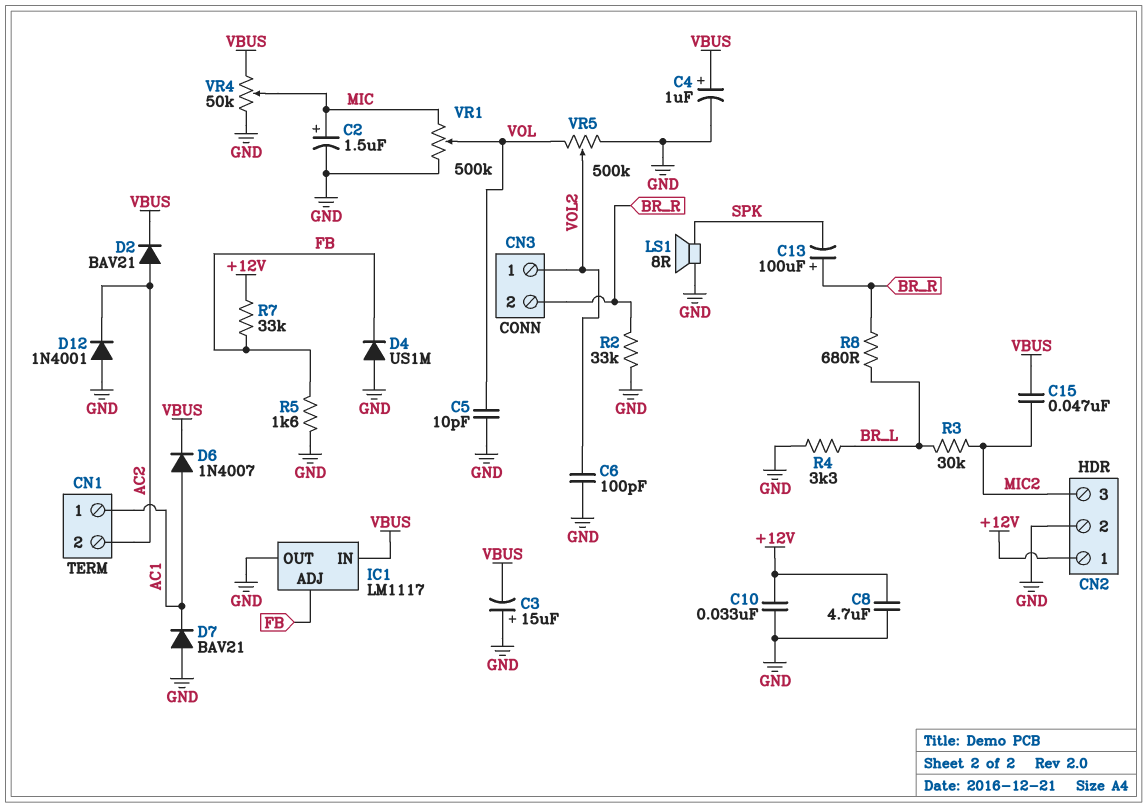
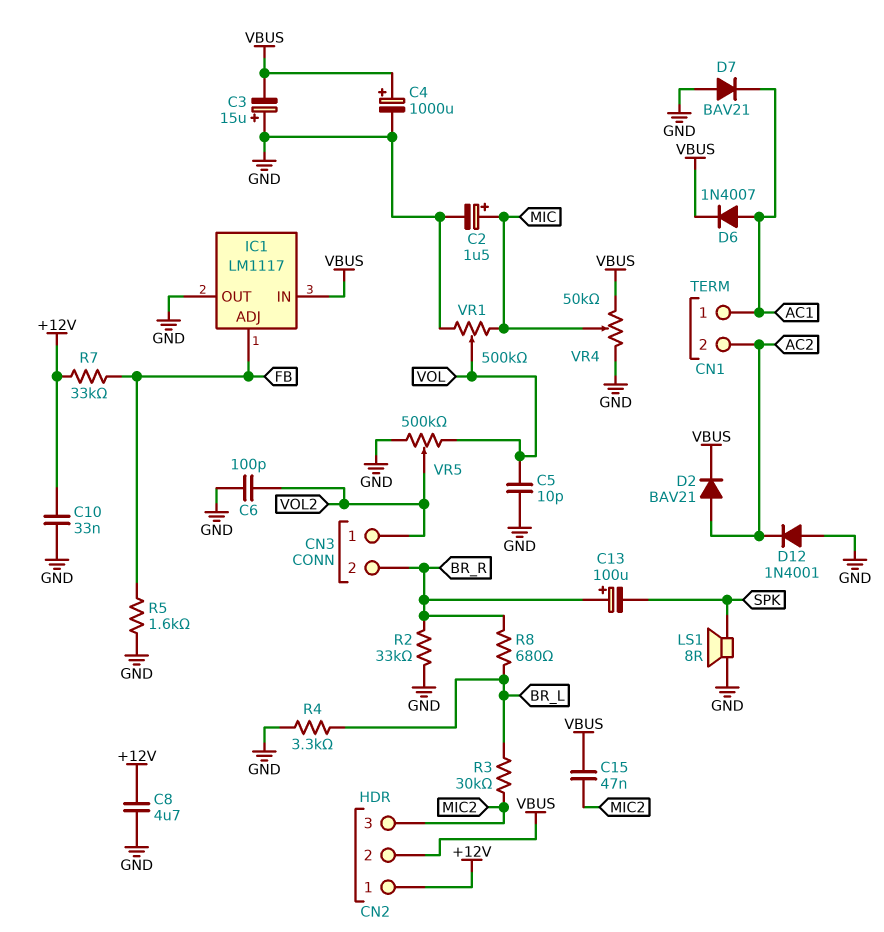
C4: 1uF (plus VBUS, minus GND) -> 1000uF (plus VBUS, minus GND)
CN2 pin 2: GND -> VBUS
D4: diode US1M (A GND, K FB) -> none

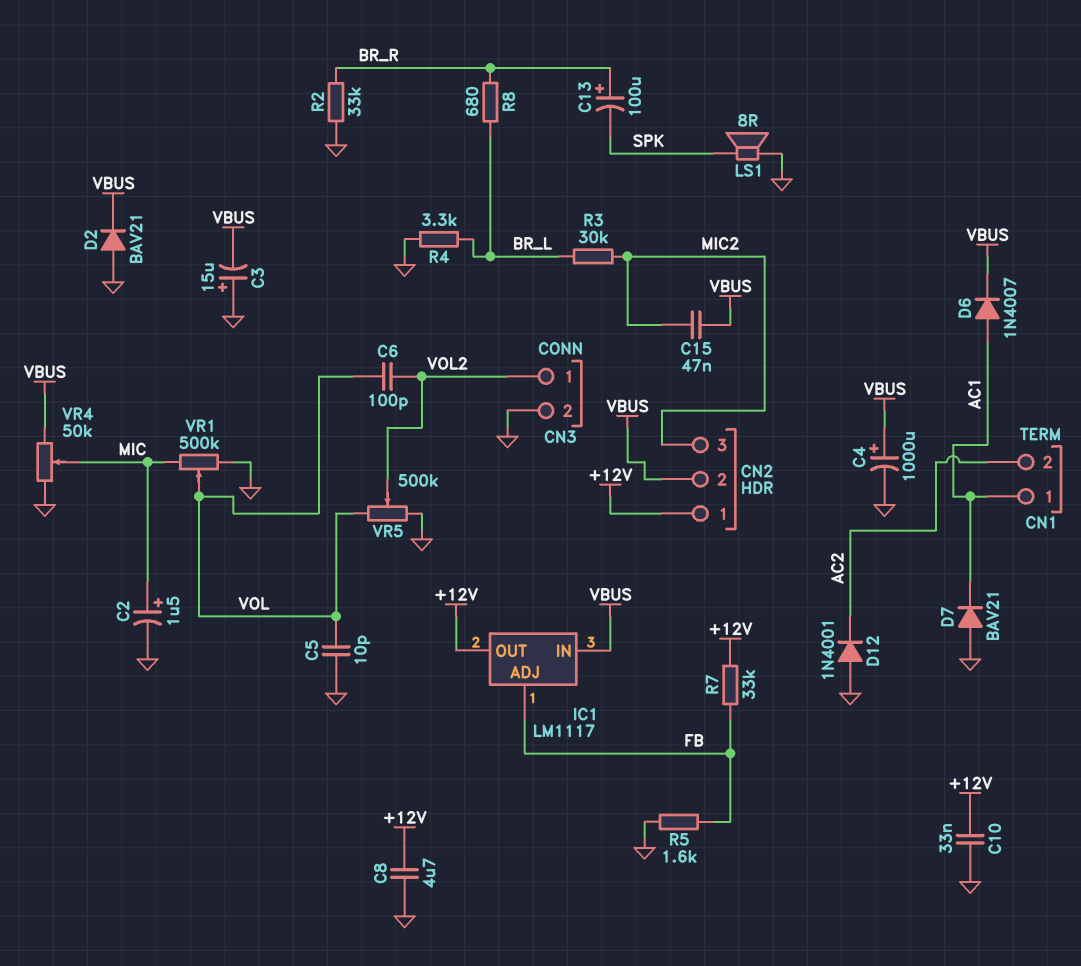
C6: 100pF (GND, VOL2) -> 100pF (VOL, VOL2)
CN3 pin 2: BR_R -> GND
D2: diode BAV21 (A AC2, K VBUS) -> diode BAV21 (A GND, K VBUS)
IC1 pin OUT: GND -> +12V

